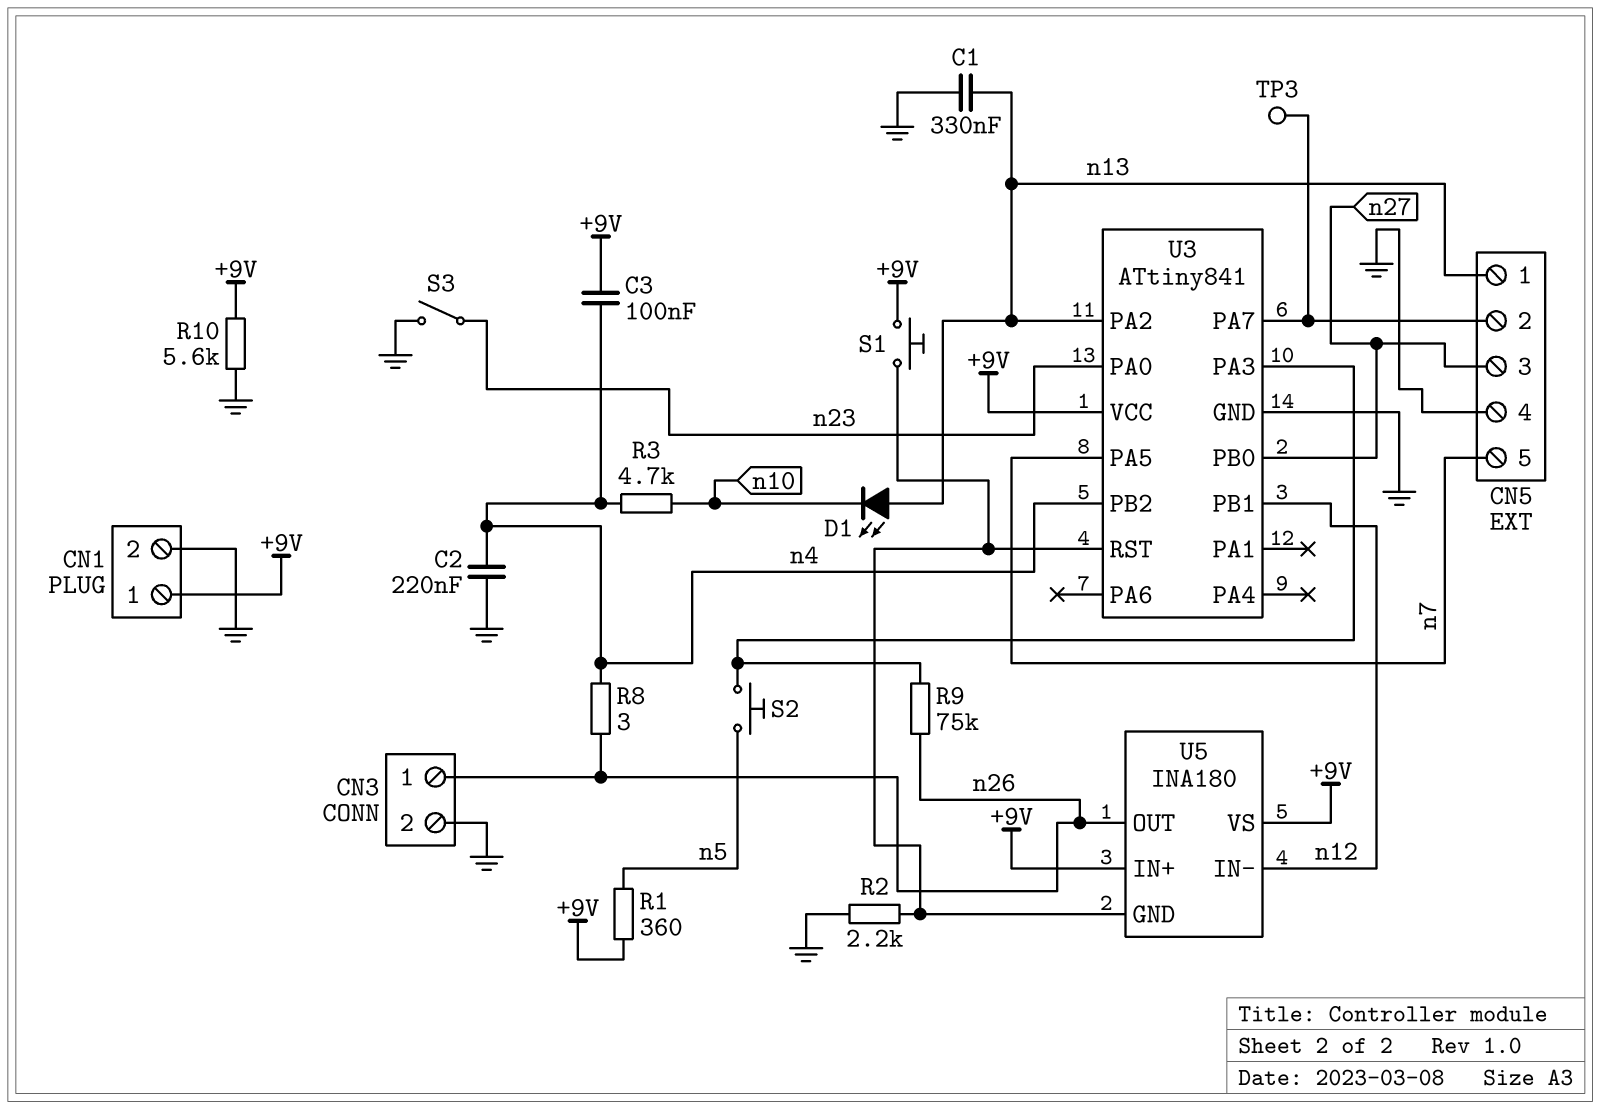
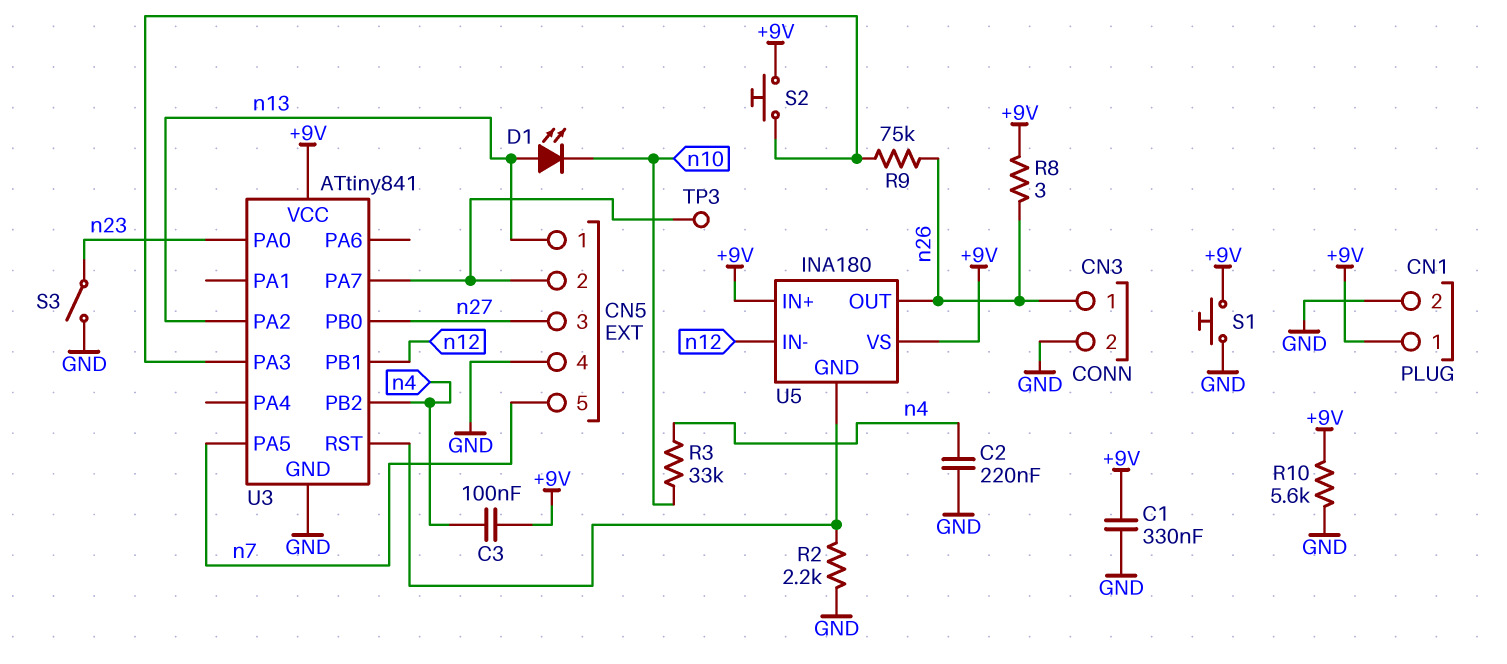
C1: 330nF (GND, n13) -> 330nF (+9V, GND)
R1: 360 (+9V, n5) -> none
R3: 4.7k (n4, n10) -> 33k (n4, n10)
R8: 3 (n4, n26) -> 3 (+9V, n26)
S1: button (+9V, U3/RST) -> button (+9V, GND)
S2: button (U3/PA3, n5) -> button (+9V, U3/PA3)

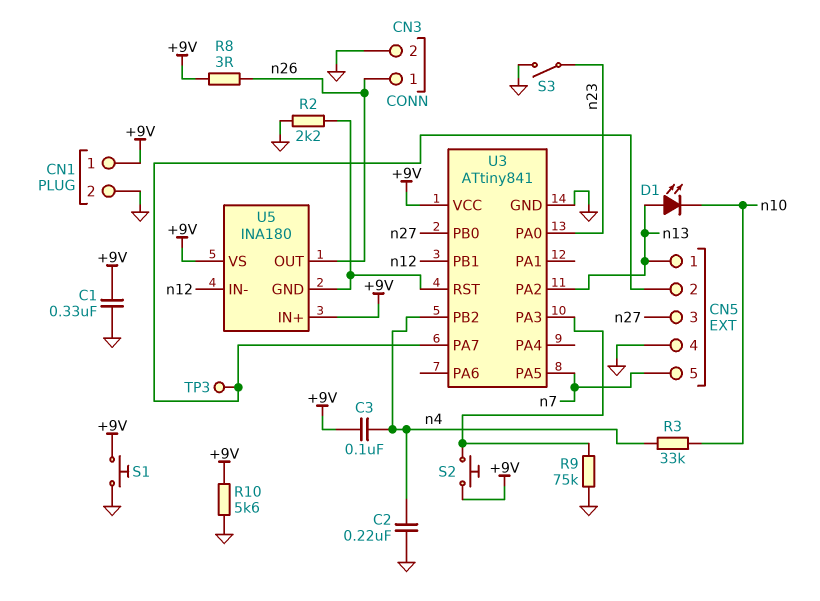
R9: 75k (U3/PA3, n26) -> 75k (GND, U3/PA3)

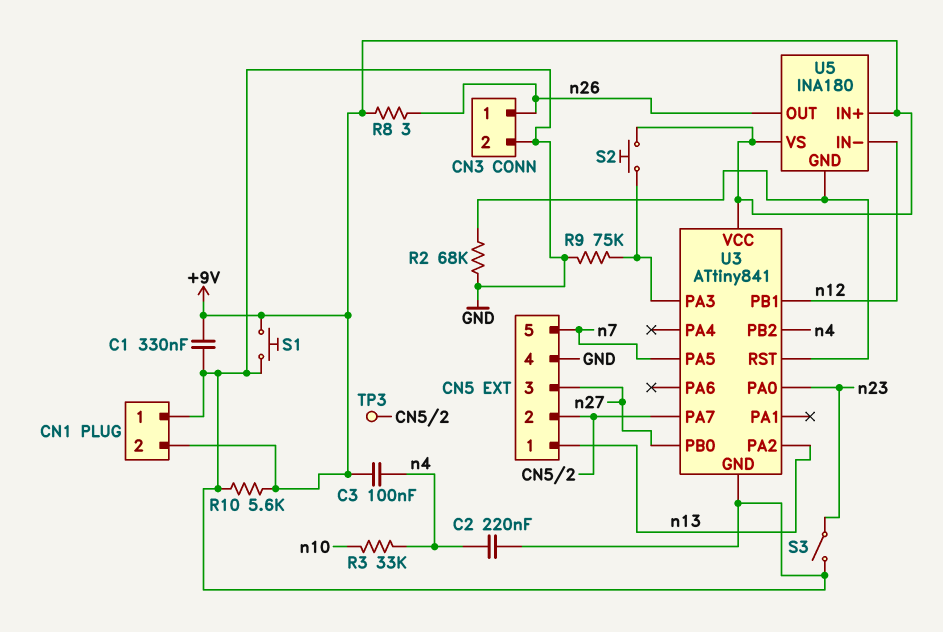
CN1 pin 1: +9V -> GND
CN1 pin 2: GND -> +9V
D1: LED (A n13, K n10) -> none
R2: 2.2k (GND, U3/RST) -> 68k (GND, U3/RST)

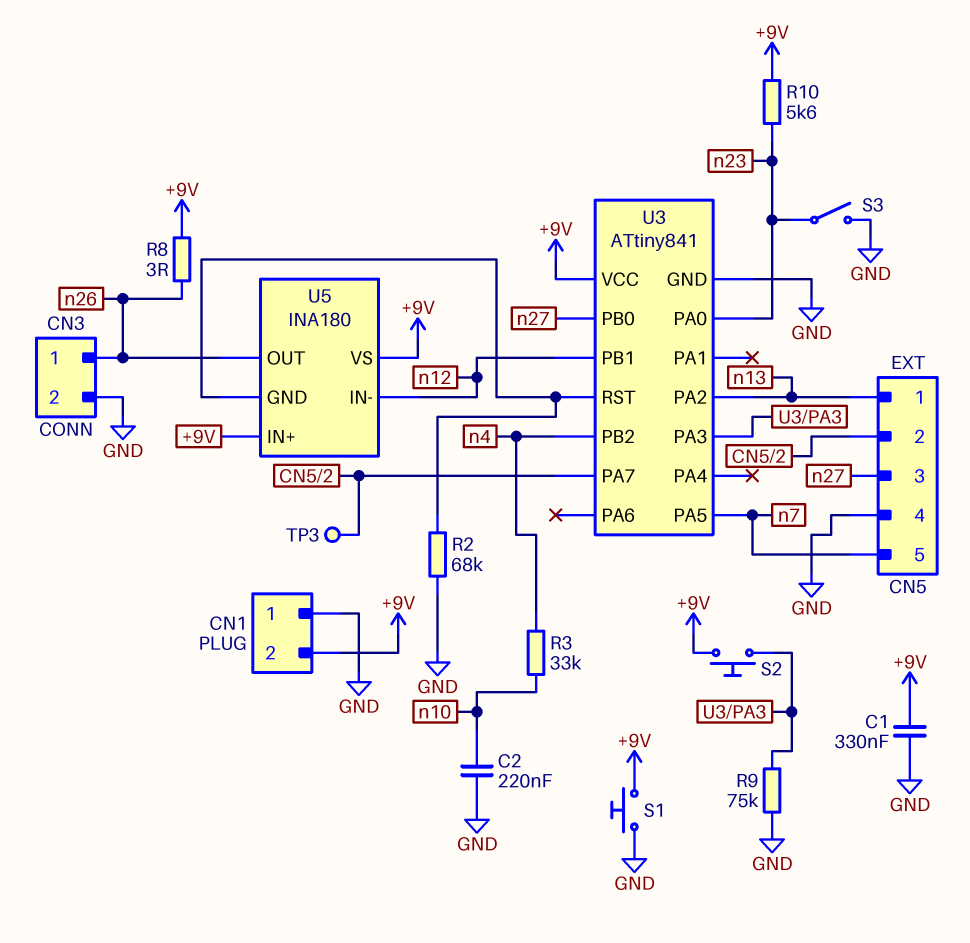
C2: 220nF (GND, n4) -> 220nF (GND, n10)
C3: 100nF (+9V, n4) -> none
R10: 5.6k (+9V, GND) -> 5.6k (+9V, n23)

